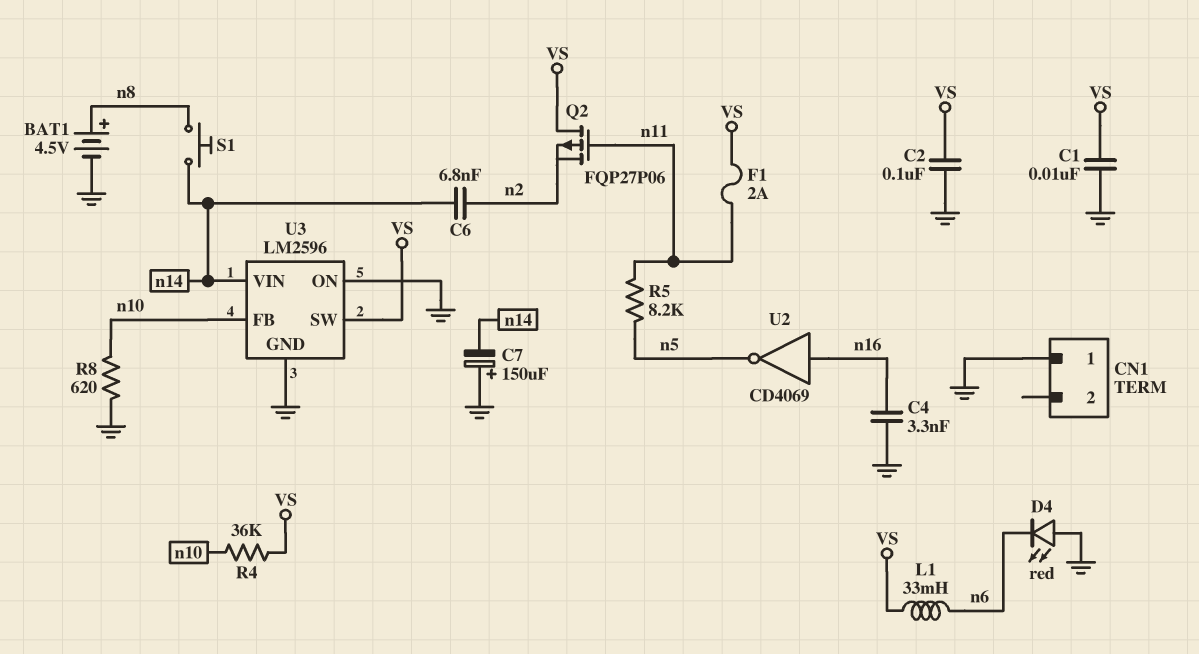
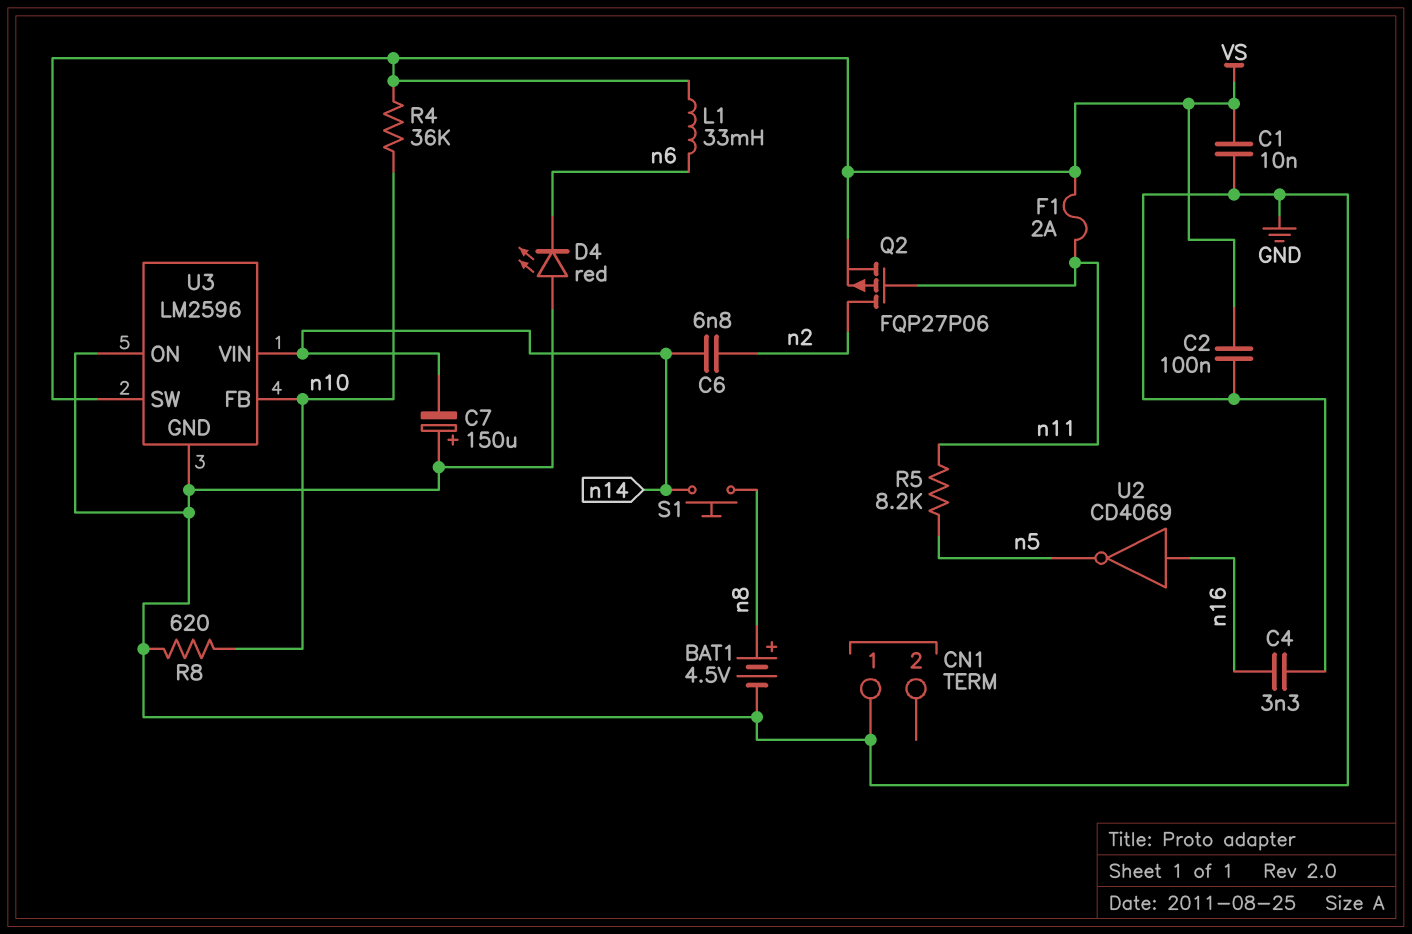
Q2: PMOS FQP27P06 (G n11, D VS, S n2) -> PMOS FQP27P06 (G n11, D n2, S VS)

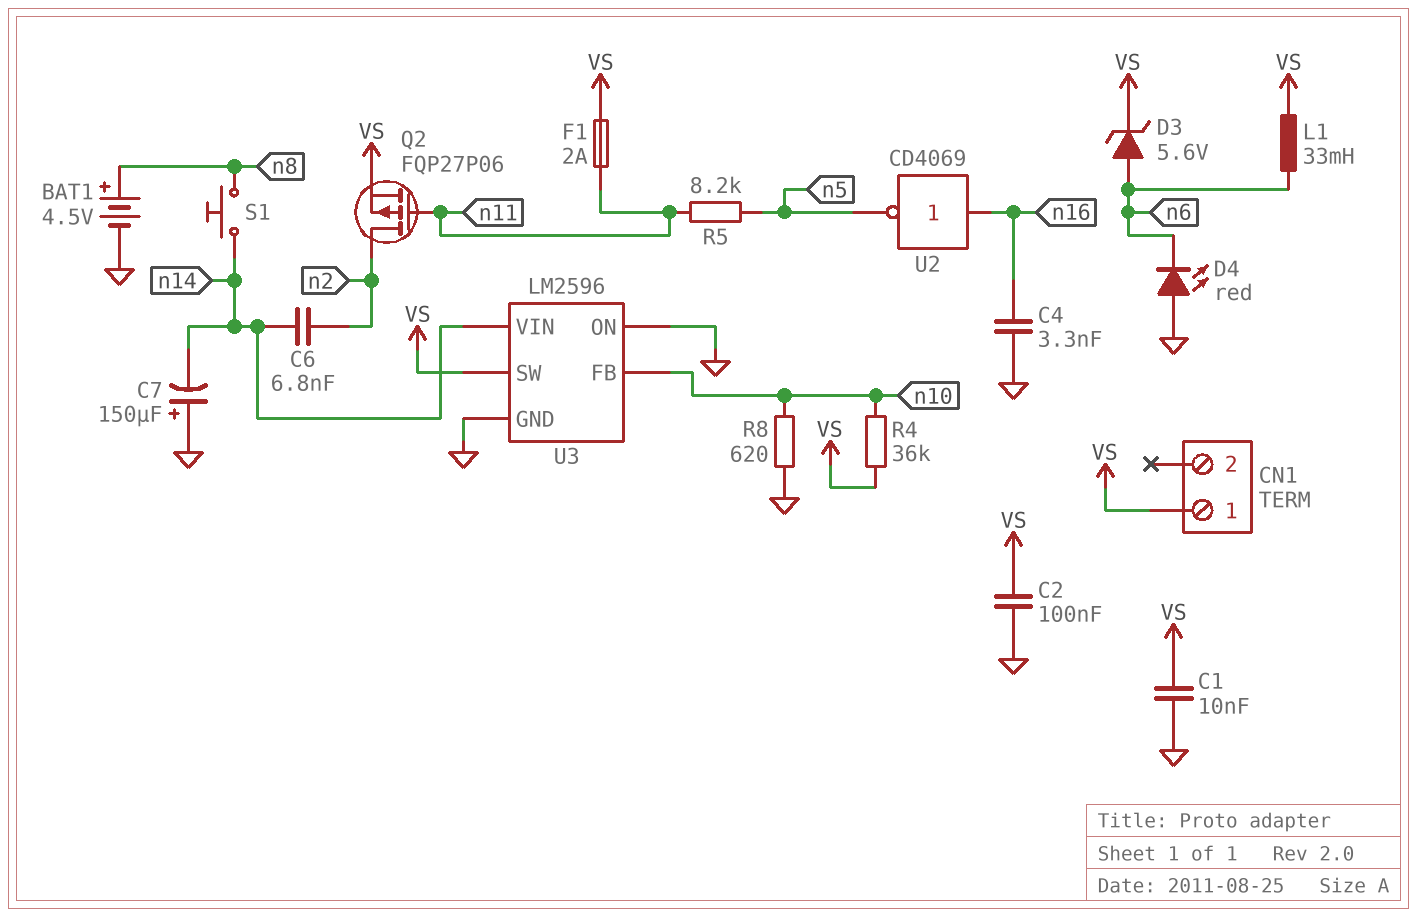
CN1 pin 1: GND -> VS
D3: none -> zener 5.6V (A n6, K VS)

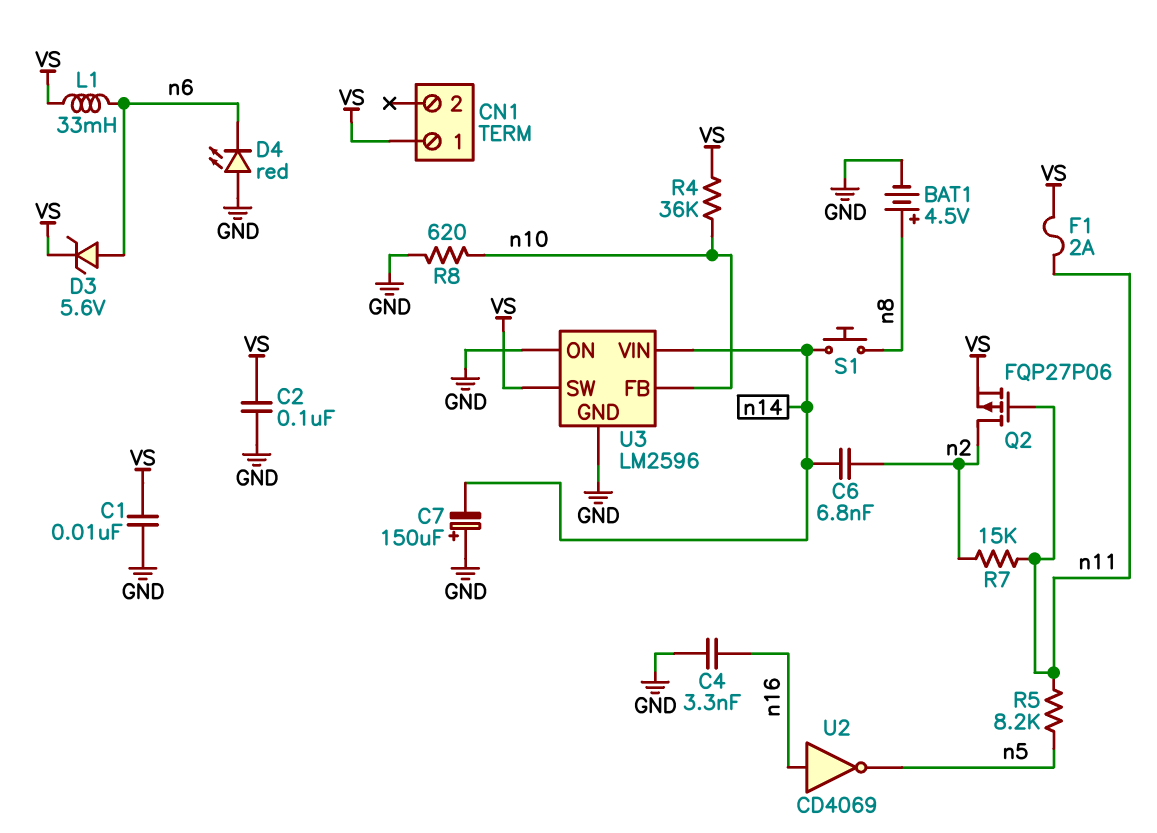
R7: none -> 15k (n2, n11)

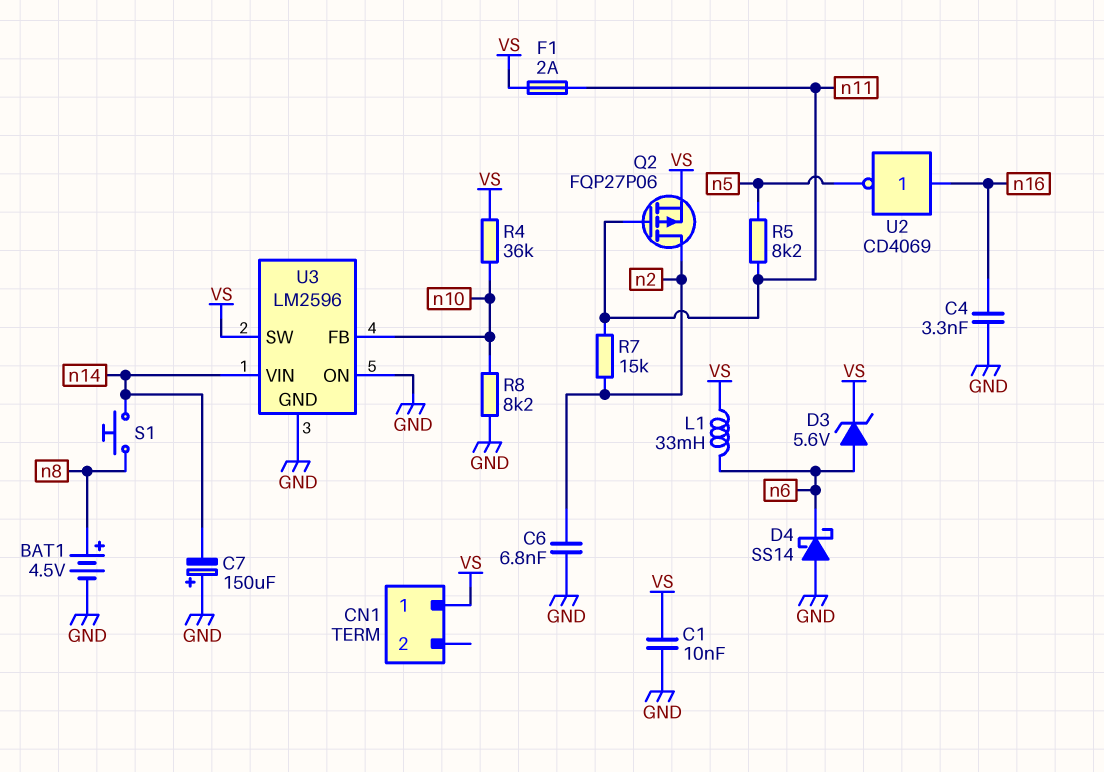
C2: 100nF (GND, VS) -> none
C6: 6.8nF (n2, n14) -> 6.8nF (GND, n2)
D4: LED red (A GND, K n6) -> schottky SS14 (A GND, K n6)
R8: 620 (GND, n10) -> 8.2k (GND, n10)

